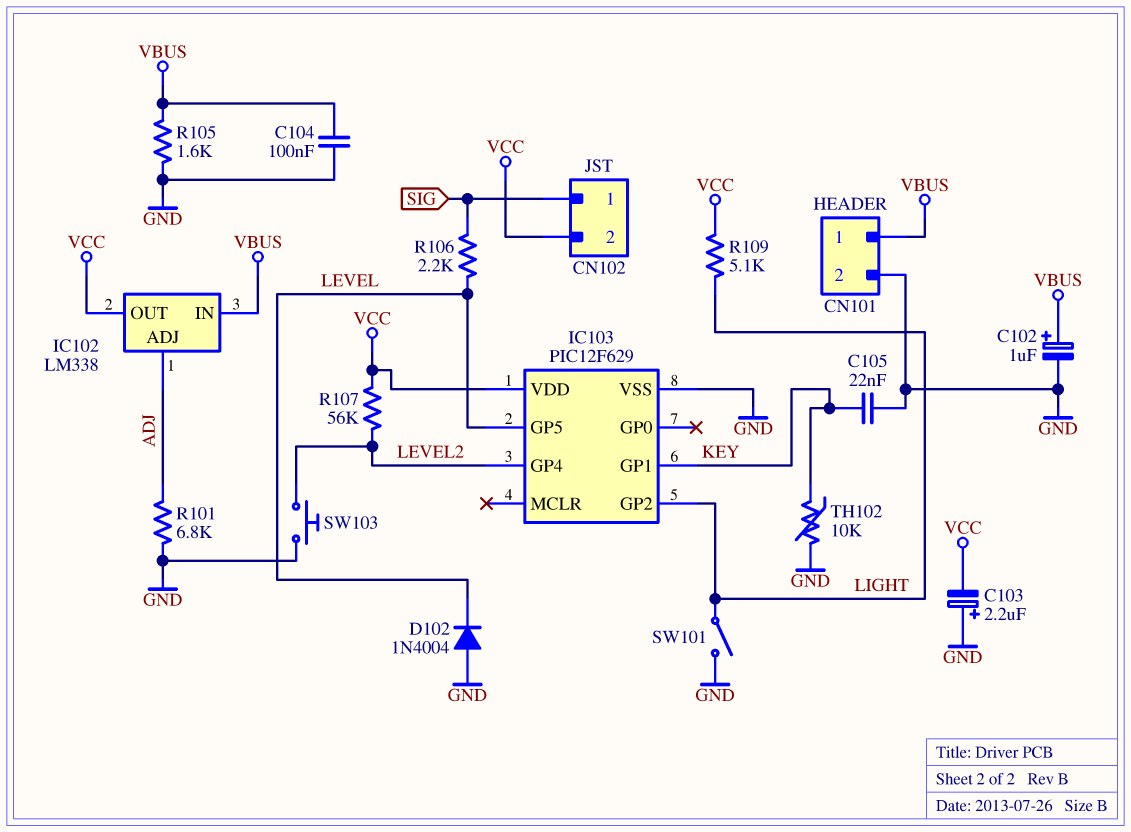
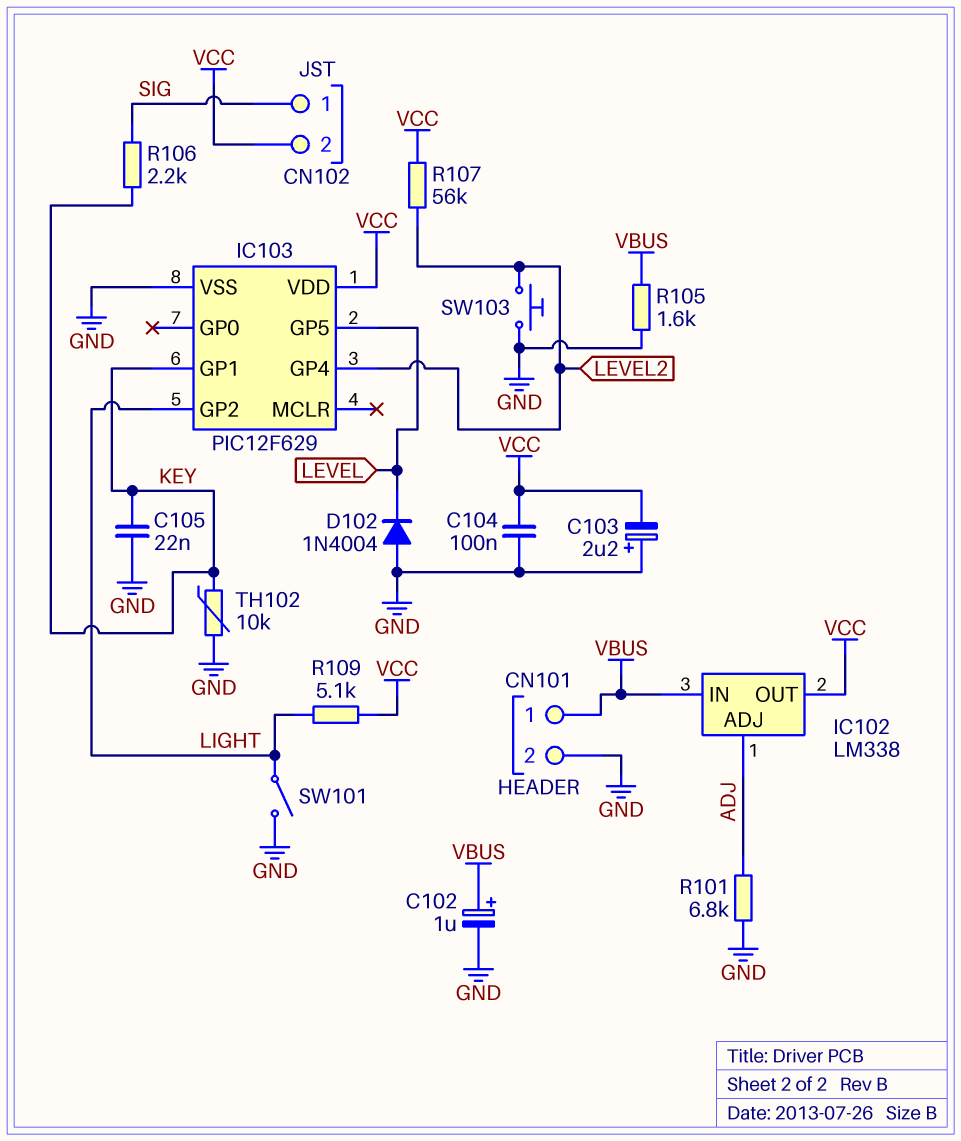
C104: 100nF (GND, VBUS) -> 100nF (GND, VCC)
R106: 2.2k (LEVEL, SIG) -> 2.2k (KEY, SIG)

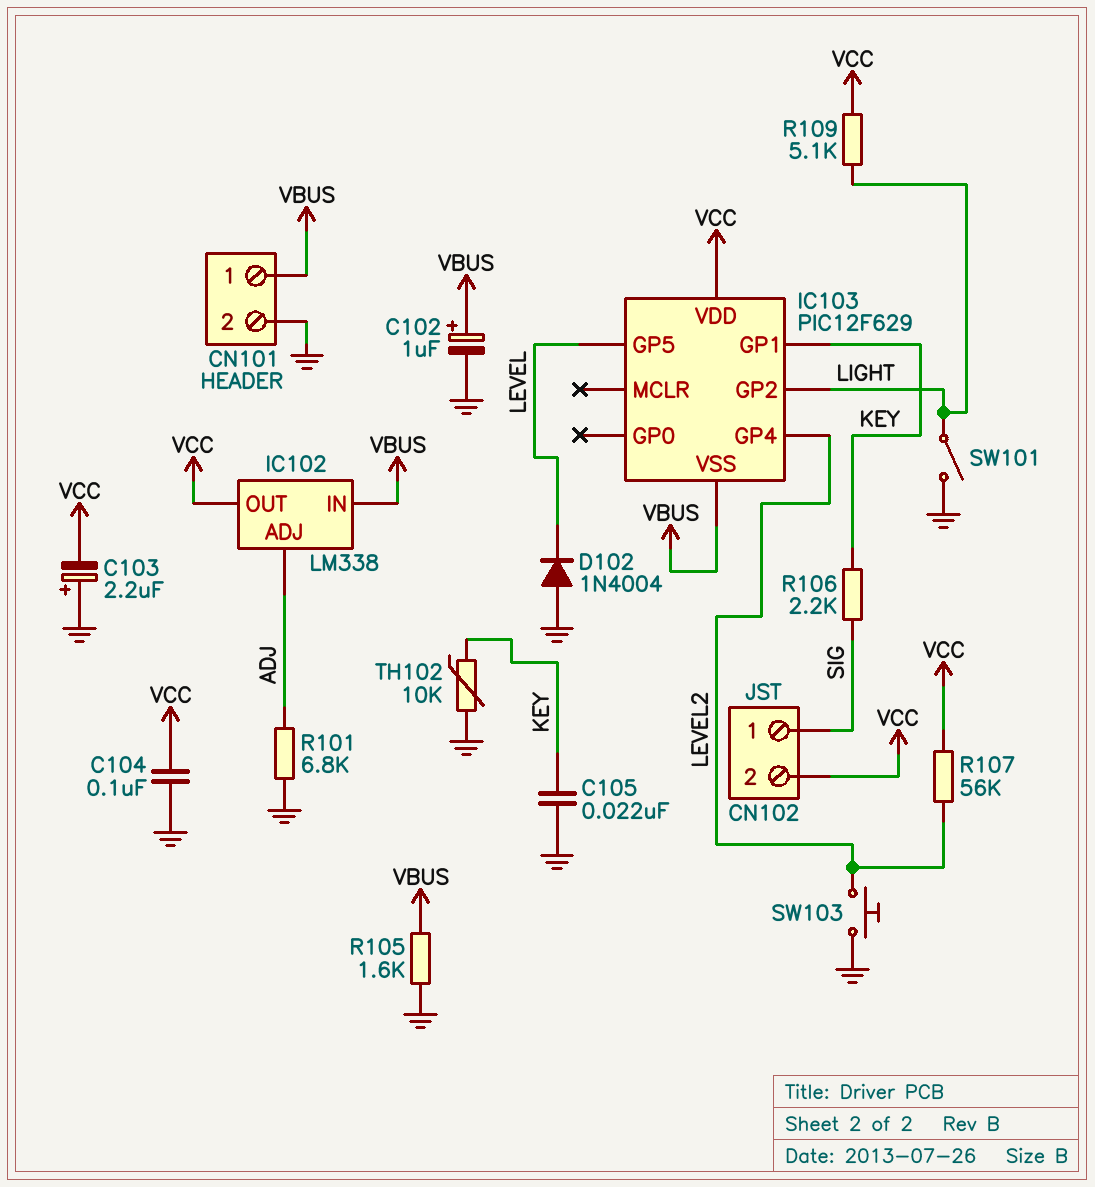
IC103 pin VSS: GND -> VBUS

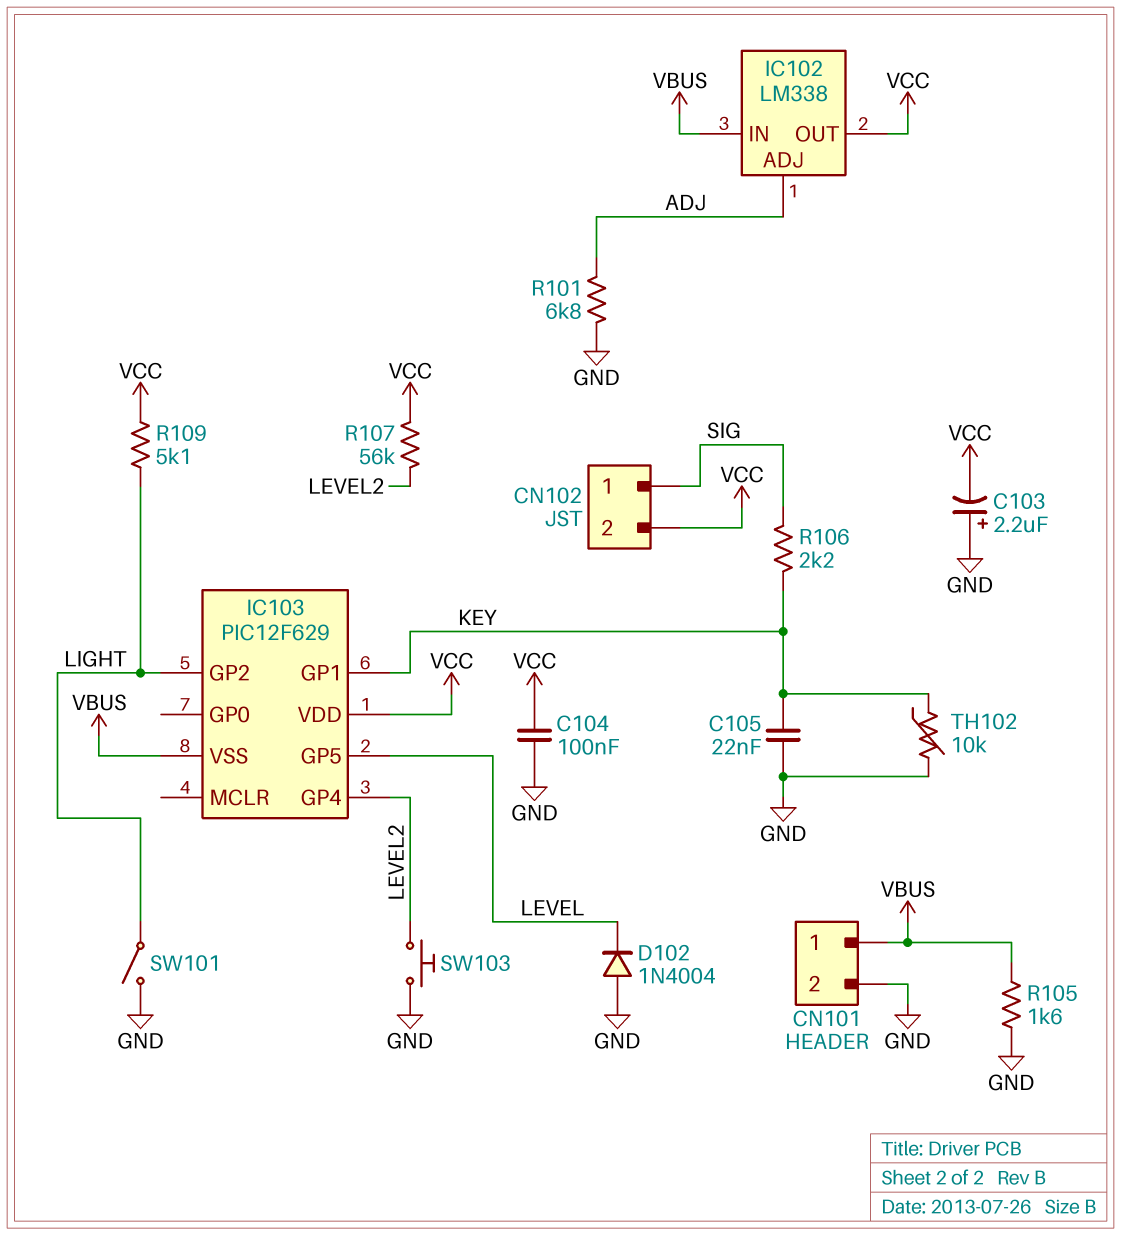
C102: 1uF (plus VBUS, minus GND) -> none

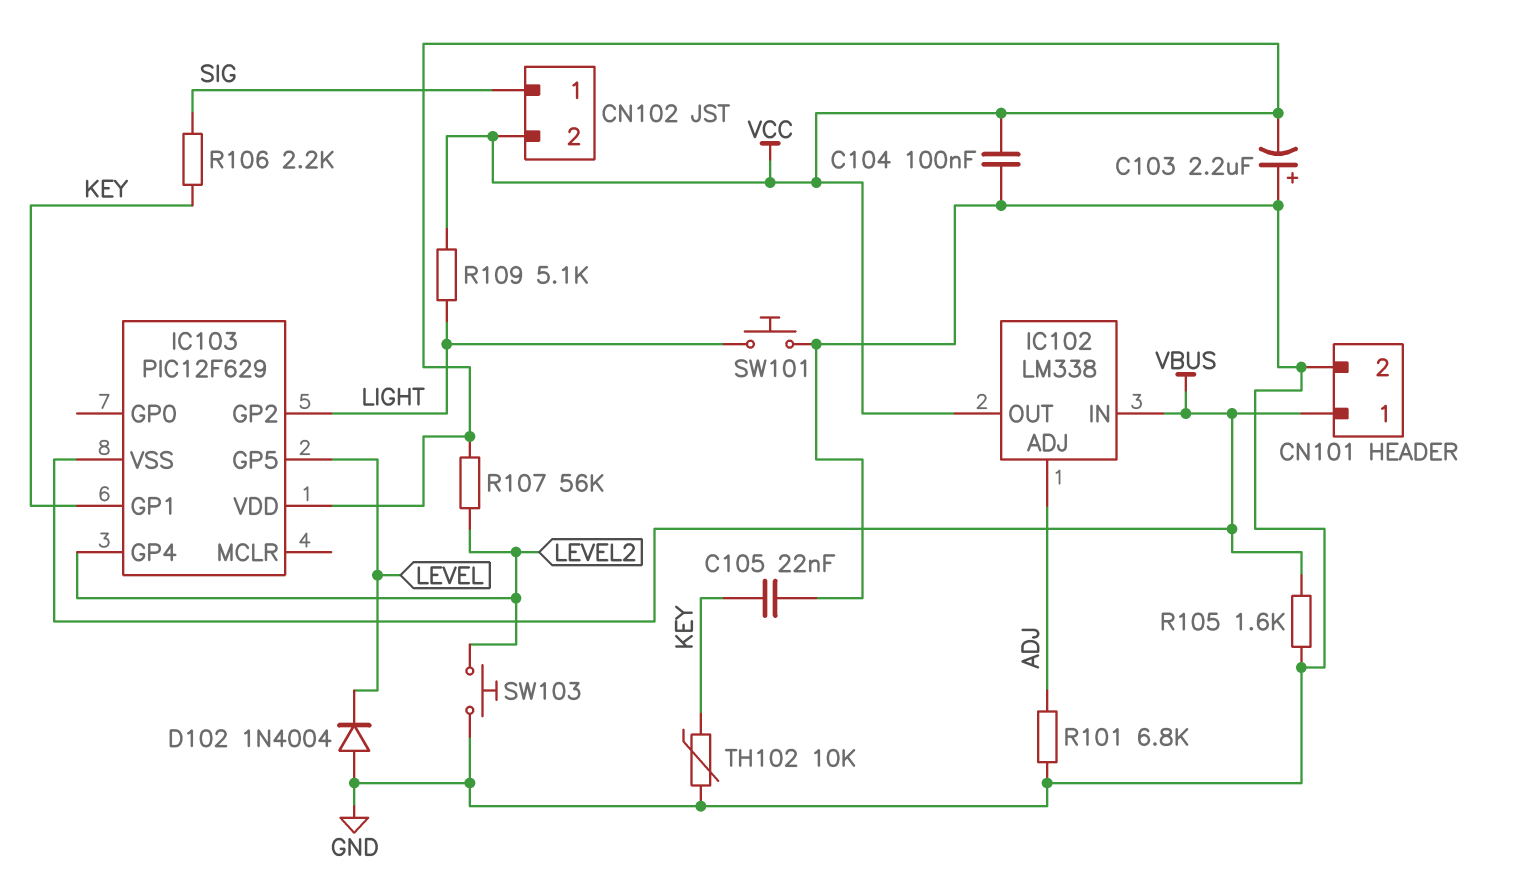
SW101: switch (GND, LIGHT) -> button (GND, LIGHT)

